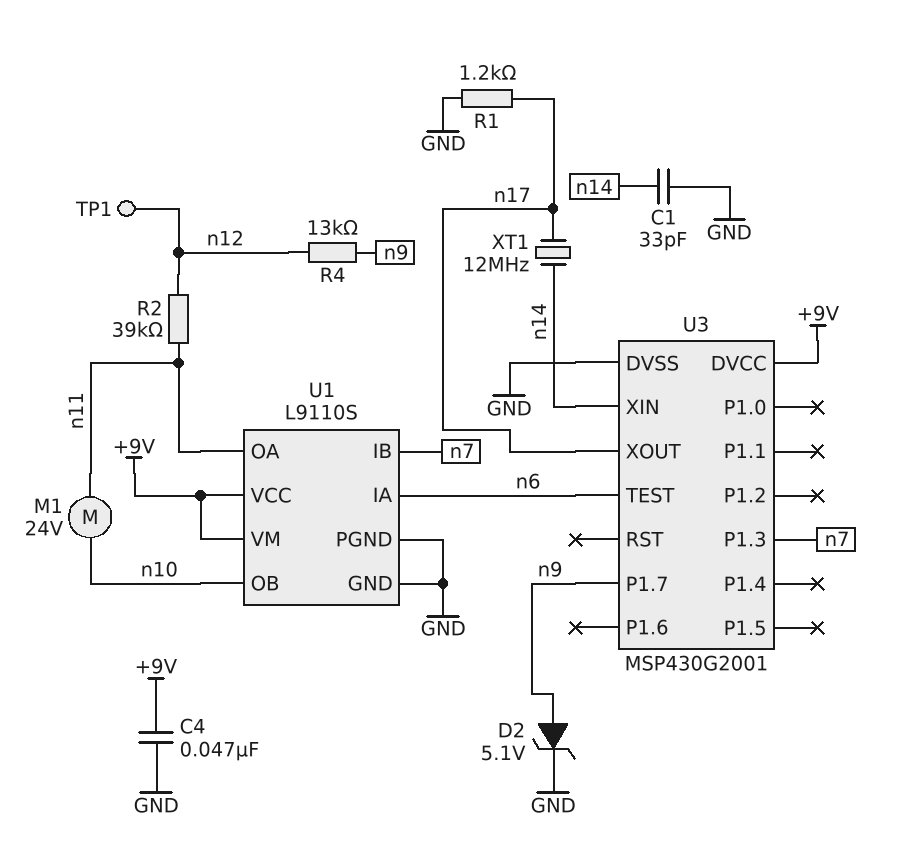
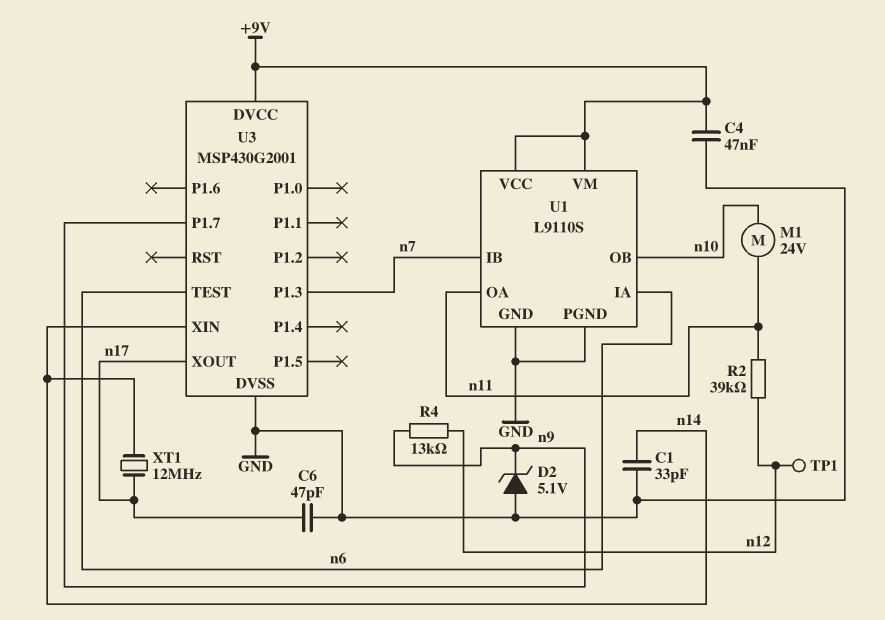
C6: none -> 47pF (GND, n17)
D2: zener 5.1V (A n9, K GND) -> zener 5.1V (A GND, K n9)
R1: 1.2k (GND, n17) -> none

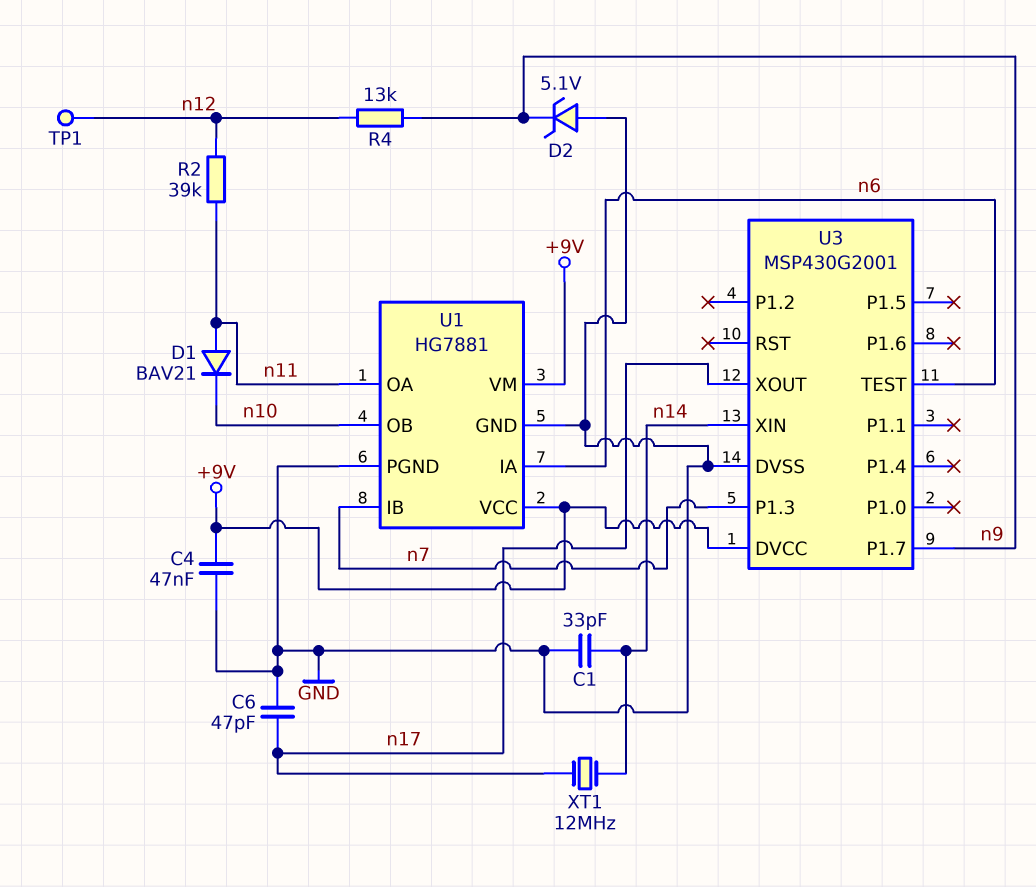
D1: none -> diode BAV21 (A n11, K n10)
M1: motor 24V (n10, n11) -> none
U1: L9110S -> HG7881

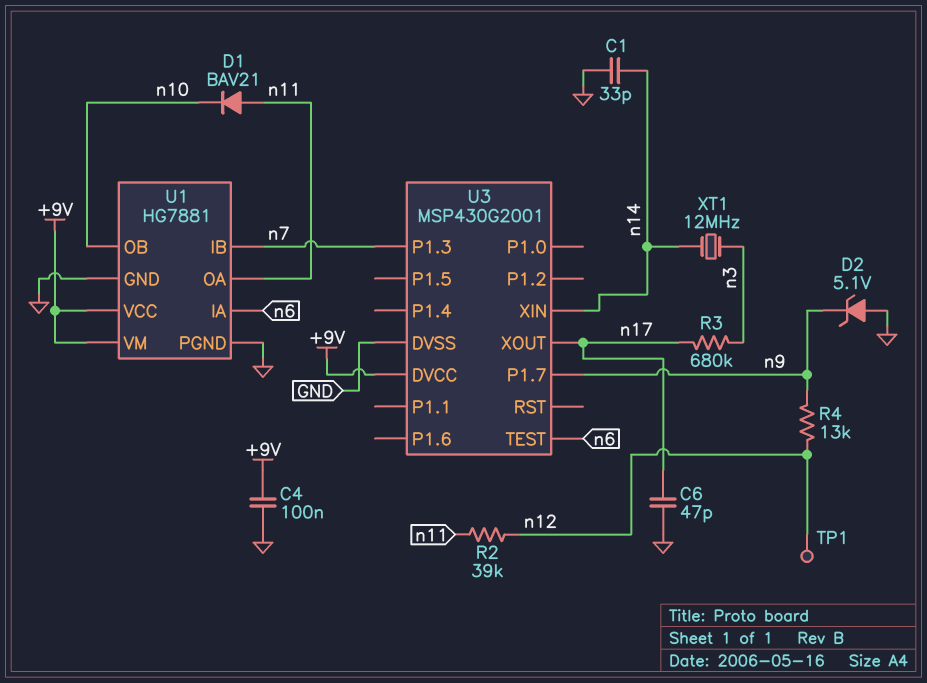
C4: 47nF (+9V, GND) -> 100nF (+9V, GND)
R3: none -> 680k (n3, n17)
XT1: 12MHz (n14, n17) -> 12MHz (n3, n14)

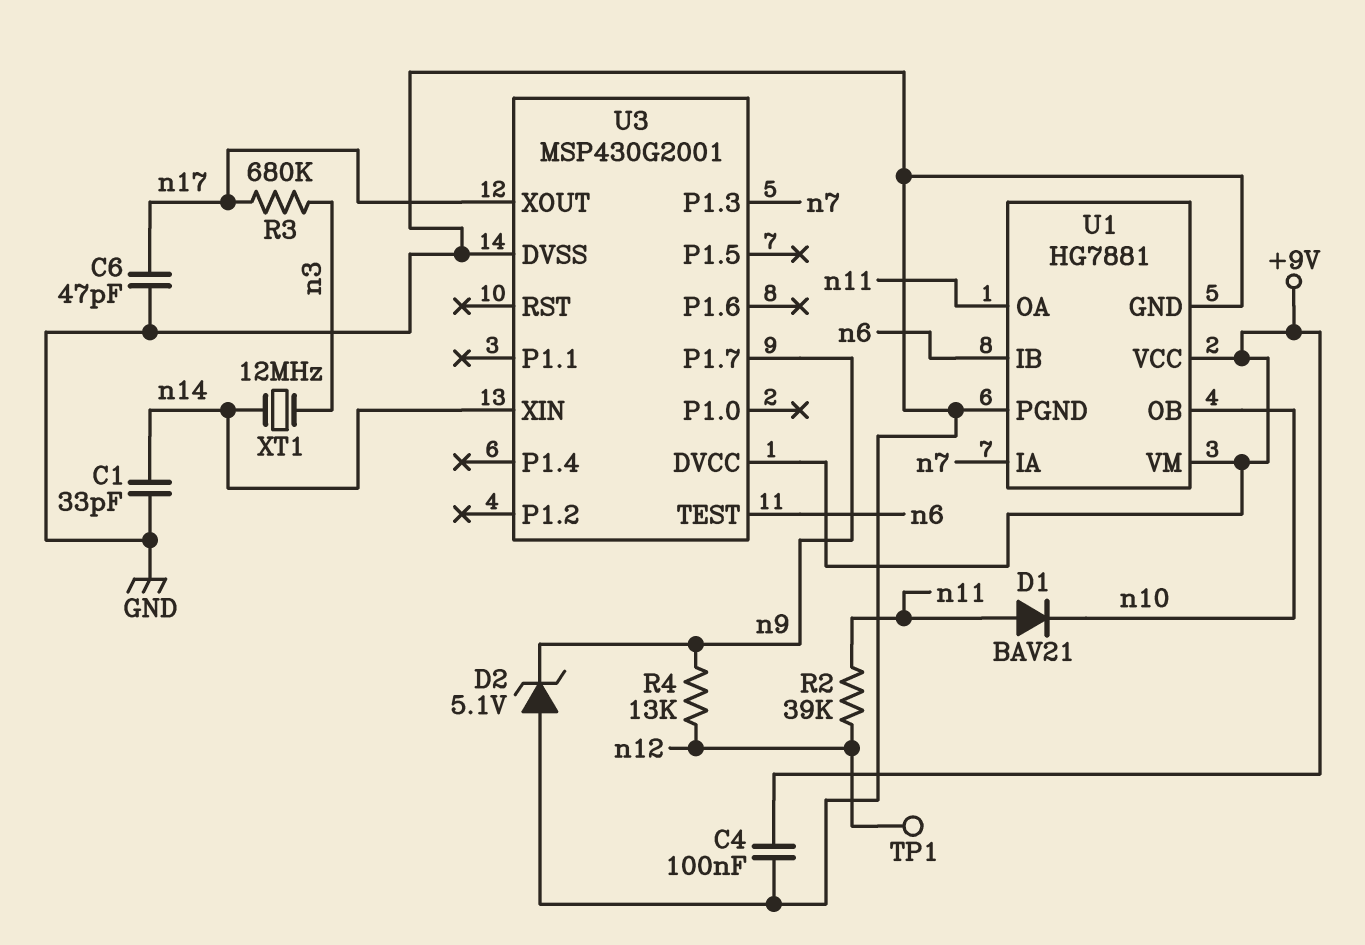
U1 pin IA: n6 -> n7
U1 pin IB: n7 -> n6

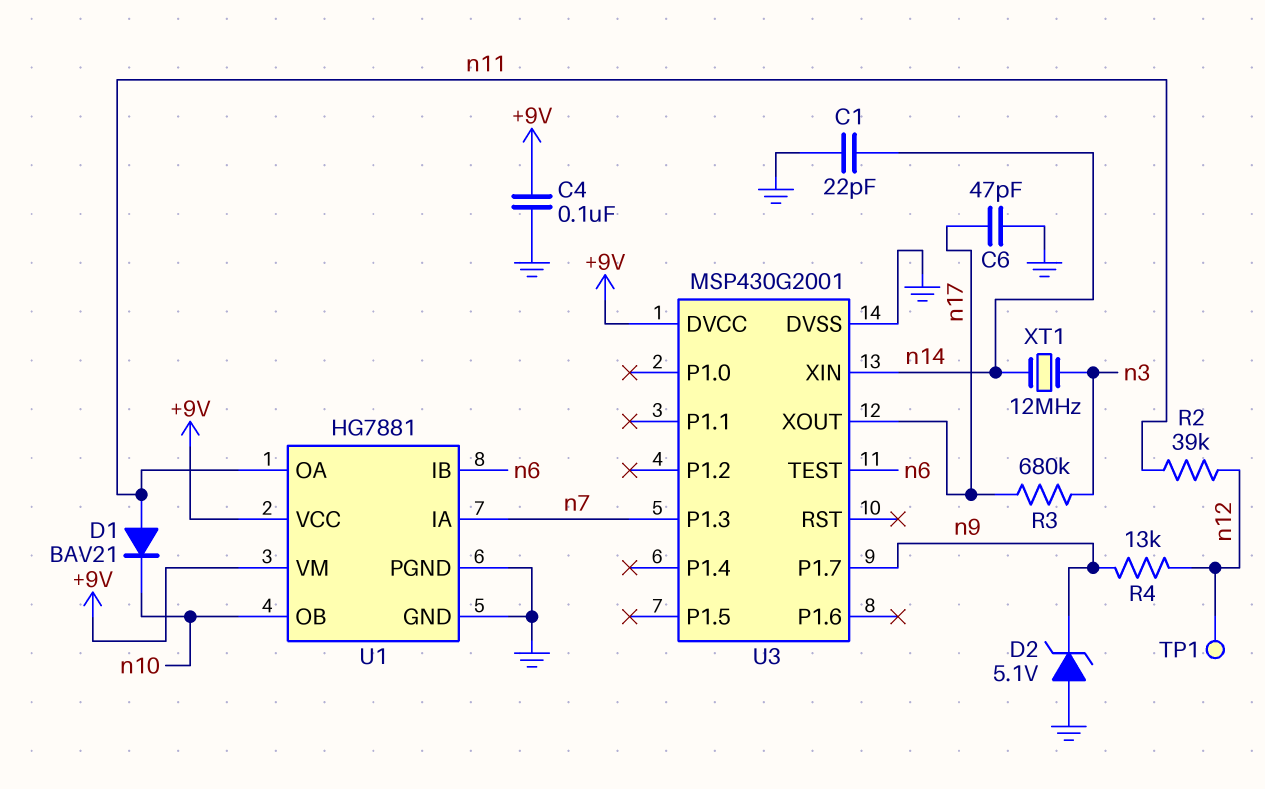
C1: 33pF (GND, n14) -> 22pF (GND, n14)

